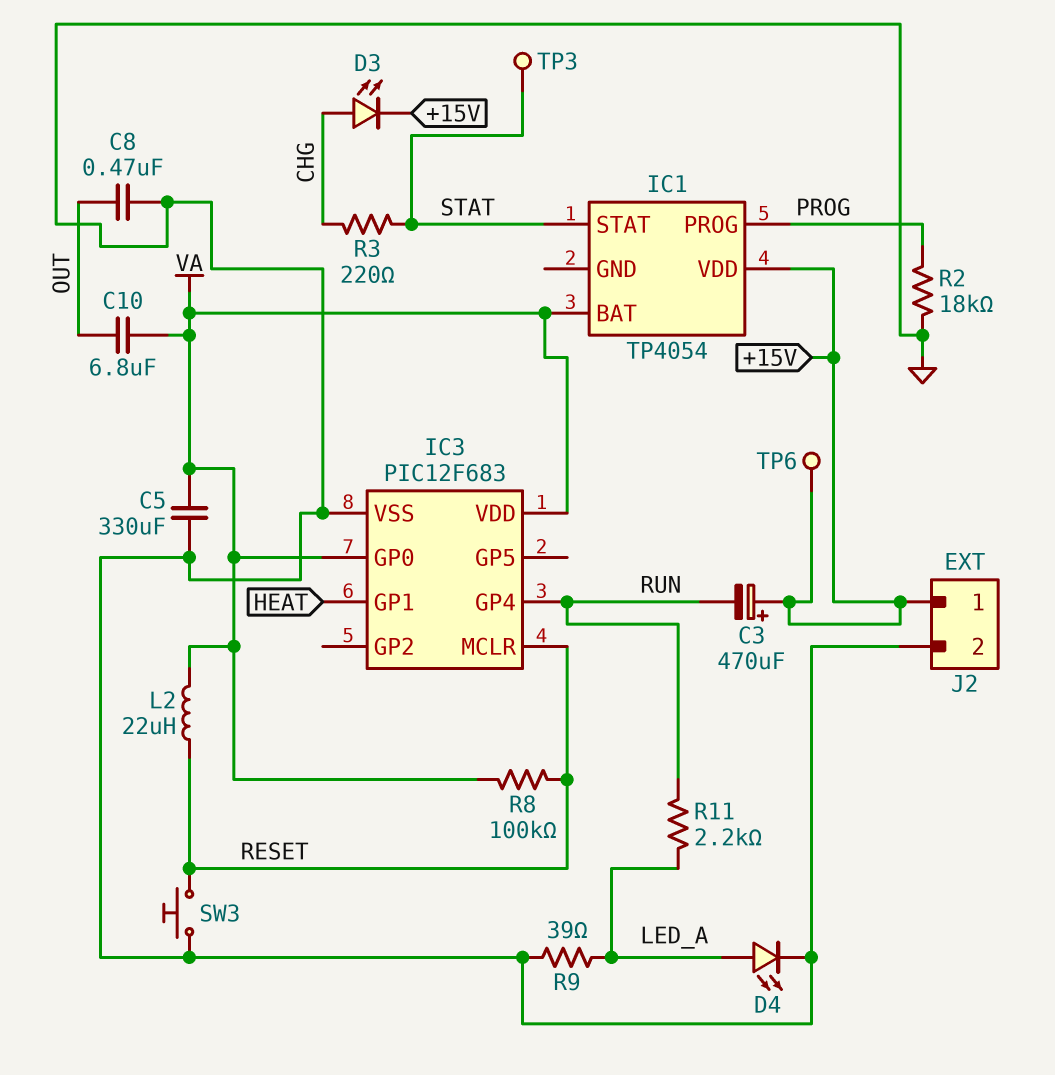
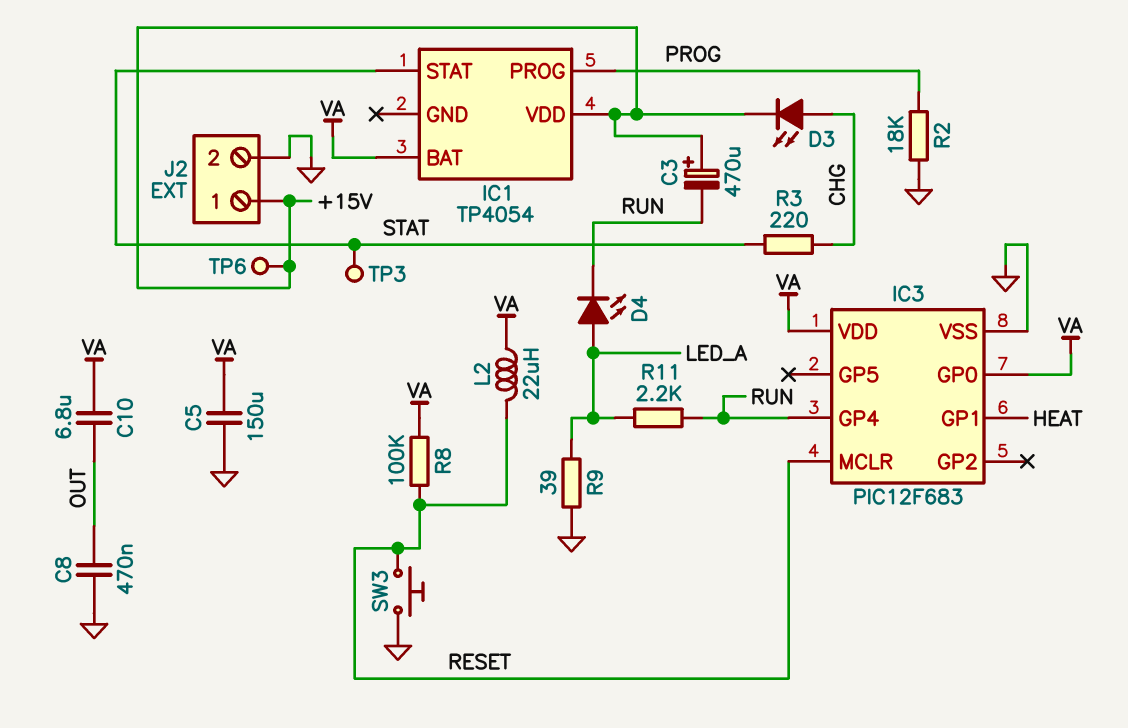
C5: 330uF (GND, VA) -> 150uF (GND, VA)
D4: LED (A LED_A, K GND) -> LED (A LED_A, K RUN)

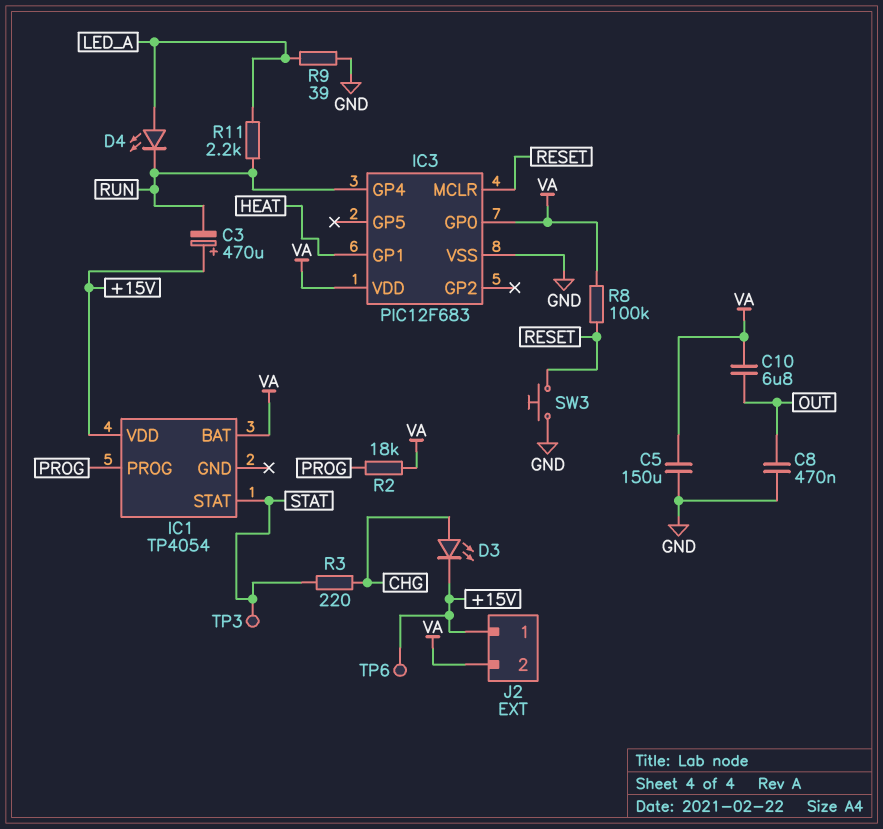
J2 pin 2: GND -> VA
L2: 22uH (RESET, VA) -> none
R2: 18k (GND, PROG) -> 18k (PROG, VA)

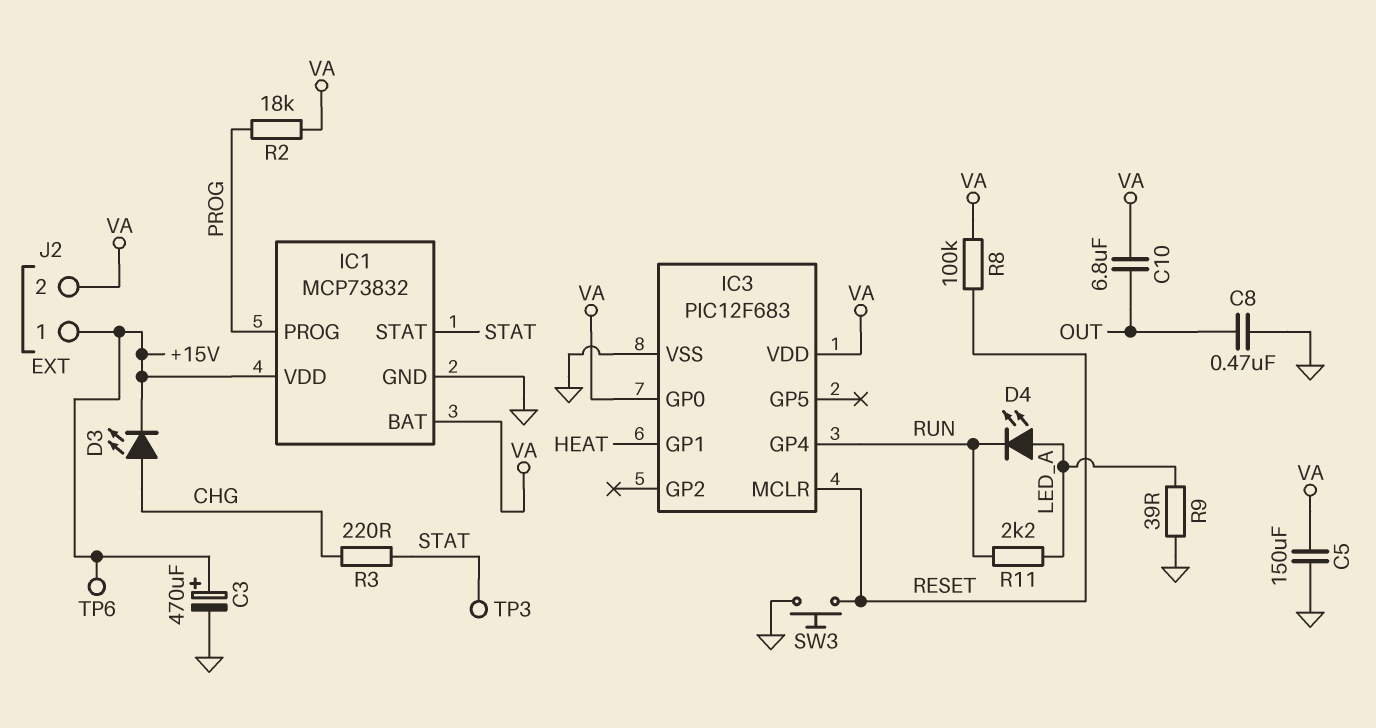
C3: 470uF (plus +15V, minus RUN) -> 470uF (plus +15V, minus GND)
IC1: TP4054 -> MCP73832
IC1 pin GND: none -> GND

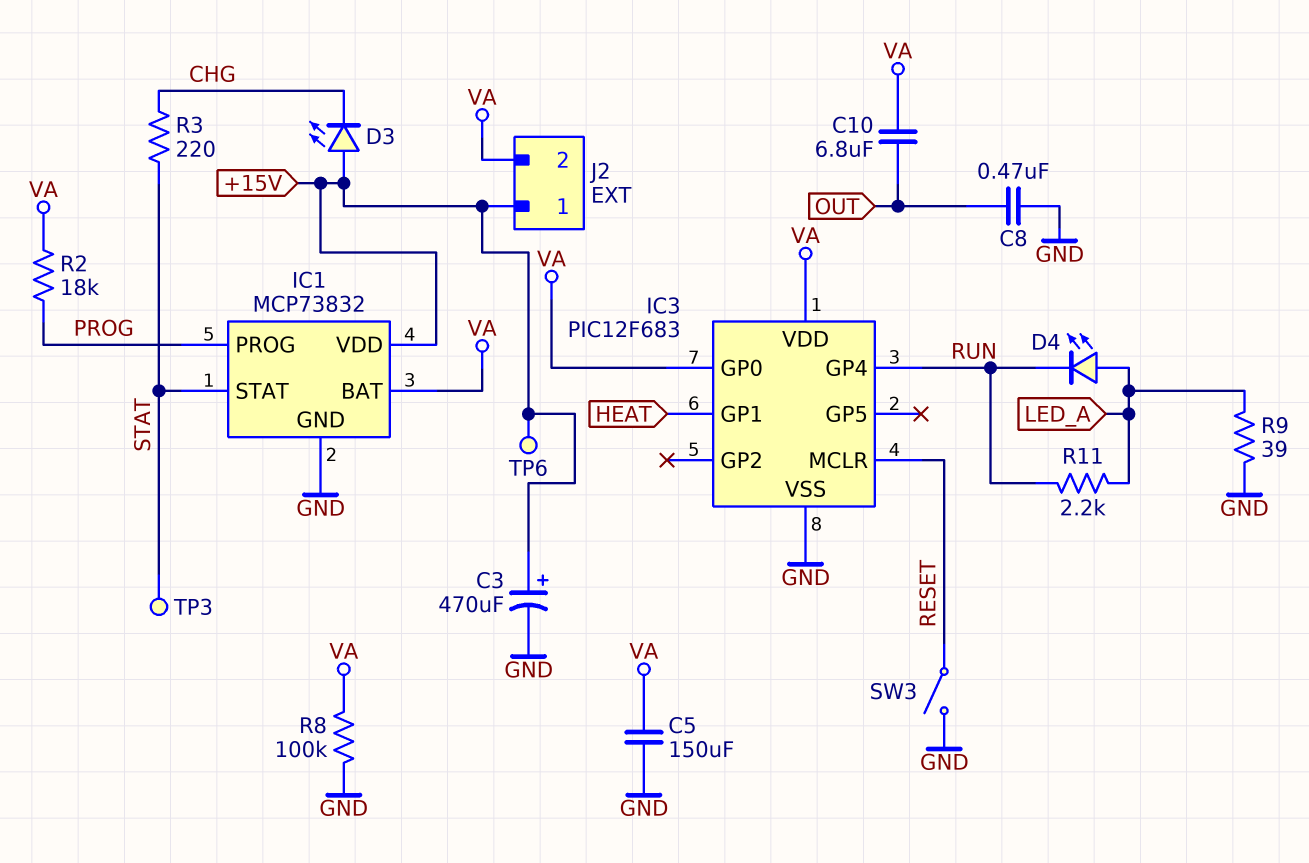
D3: LED (A CHG, K +15V) -> LED (A +15V, K CHG)
R8: 100k (RESET, VA) -> 100k (GND, VA)
SW3: button (GND, RESET) -> switch (GND, RESET)

